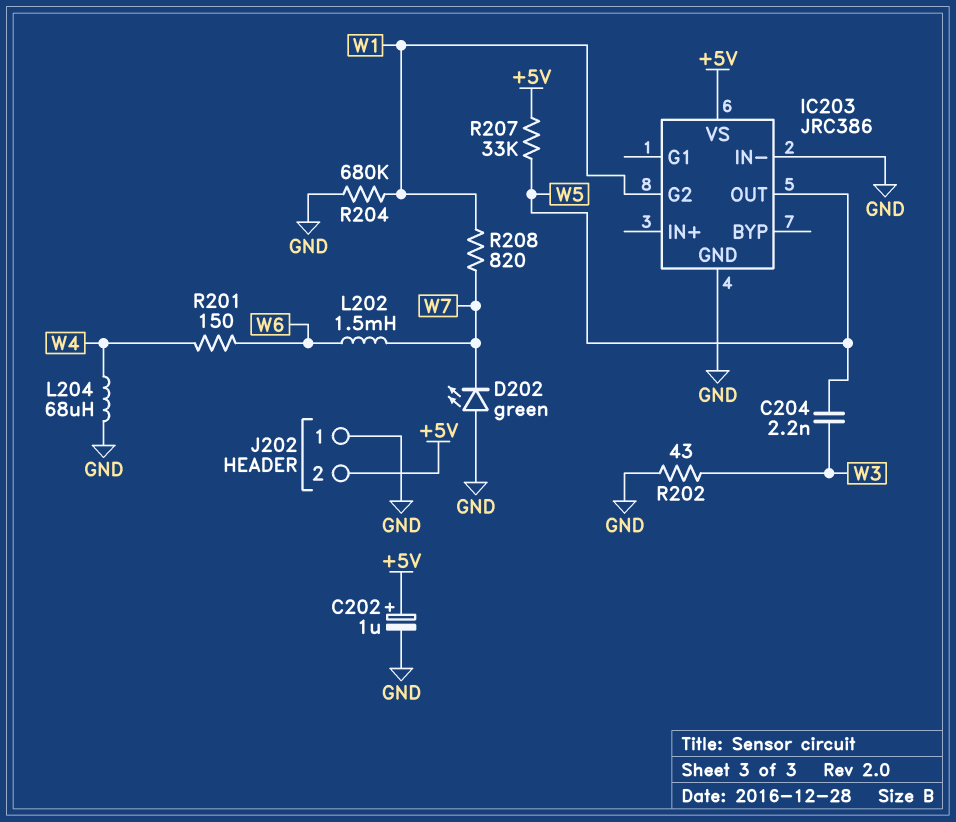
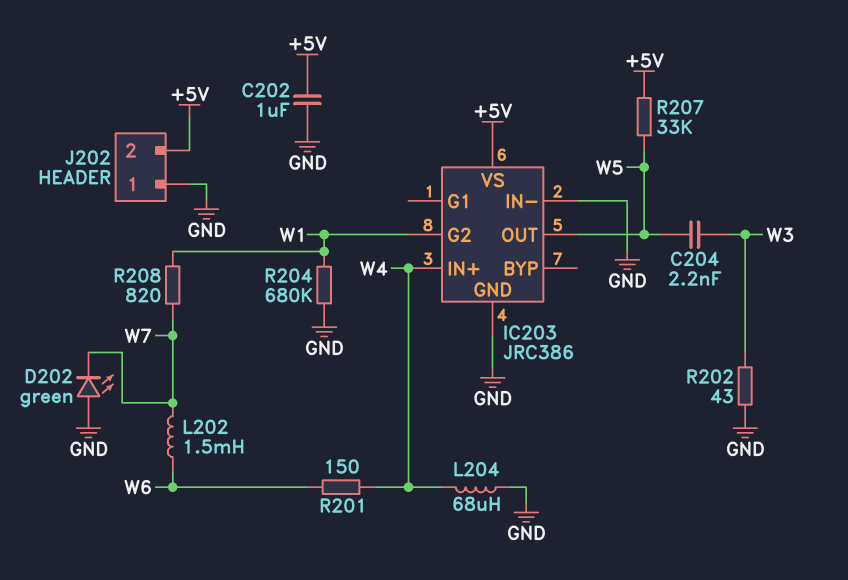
C202: 1uF (plus +5V, minus GND) -> 1uF (+5V, GND)
IC203 pin IN+: none -> W4

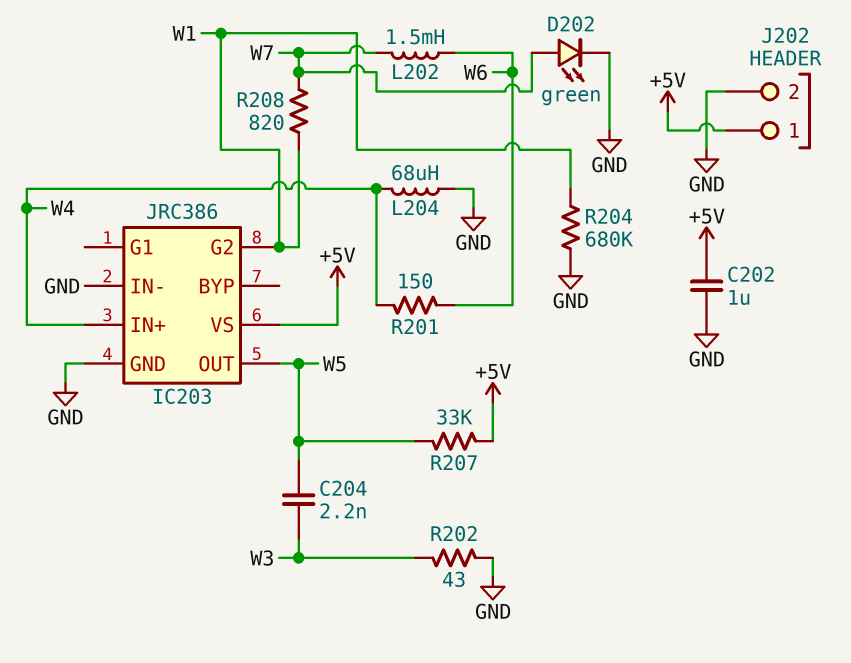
D202: LED green (A GND, K W7) -> LED green (A W7, K GND)
J202 pin 1: GND -> +5V
J202 pin 2: +5V -> GND

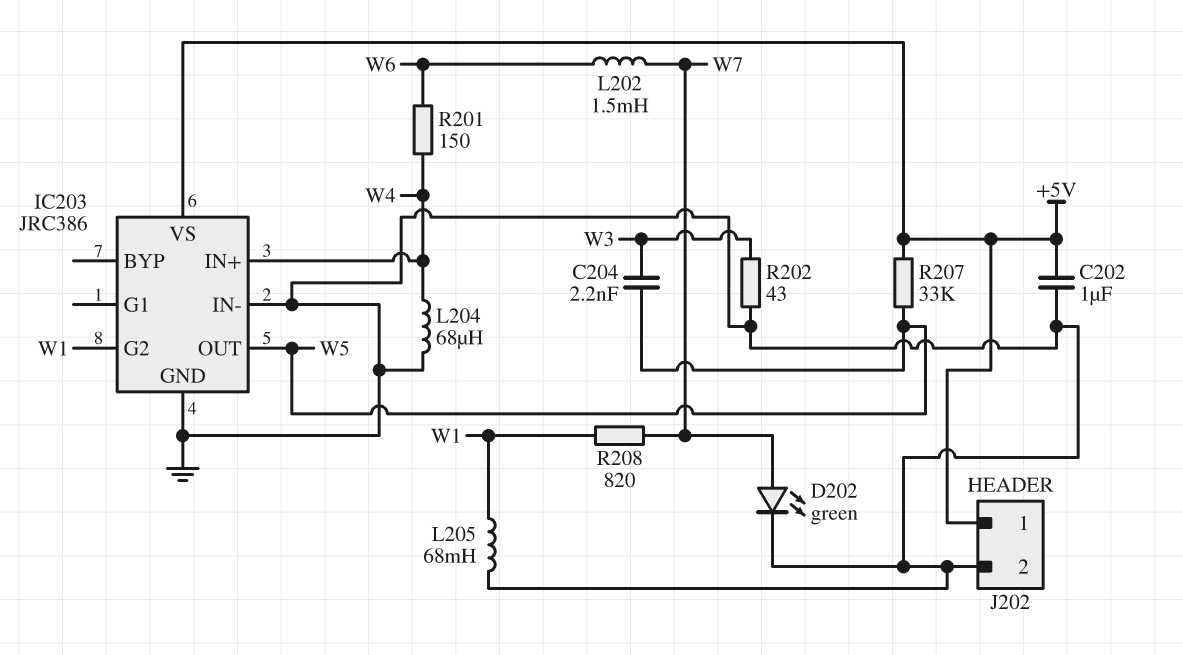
L205: none -> 68mH (GND, W1)
R204: 680k (GND, W1) -> none

